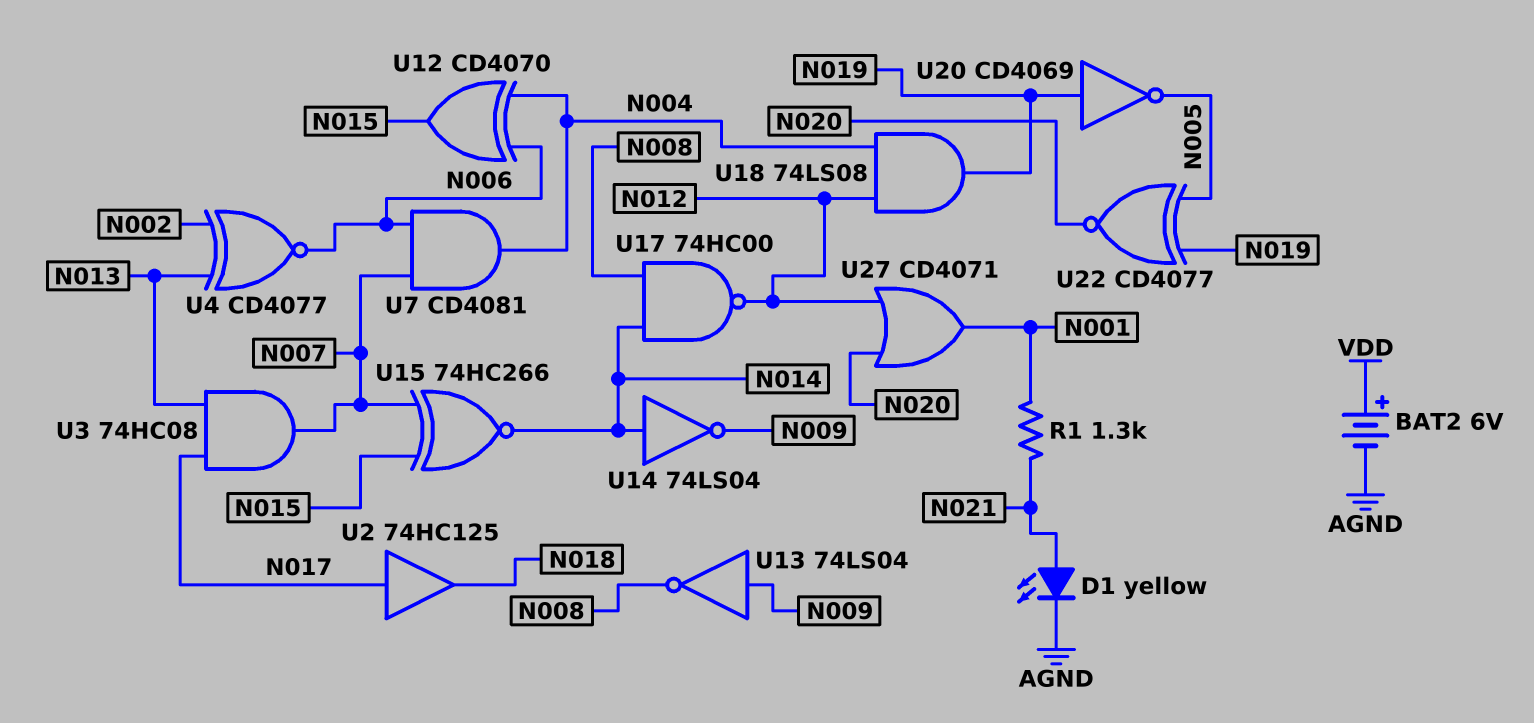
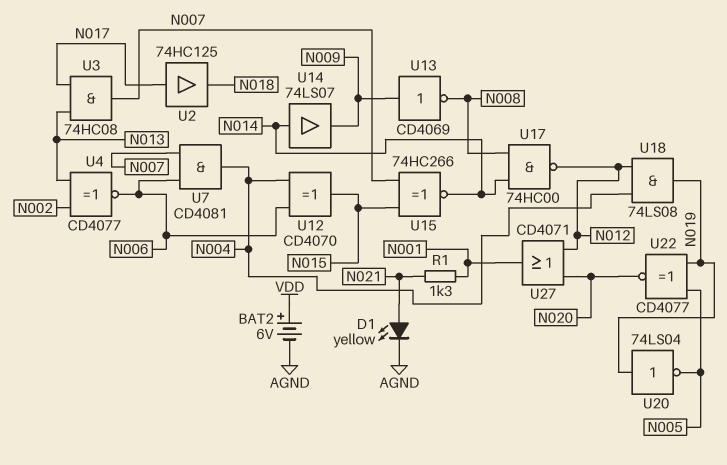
U13: NOT 74LS04 (in N009, out N008) -> NOT CD4069 (in N009, out N008)
U14: NOT 74LS04 (in N014, out N009) -> buffer 74LS07 (in N014, out N009)
U20: NOT CD4069 (in N019, out N005) -> NOT 74LS04 (in N019, out N005)

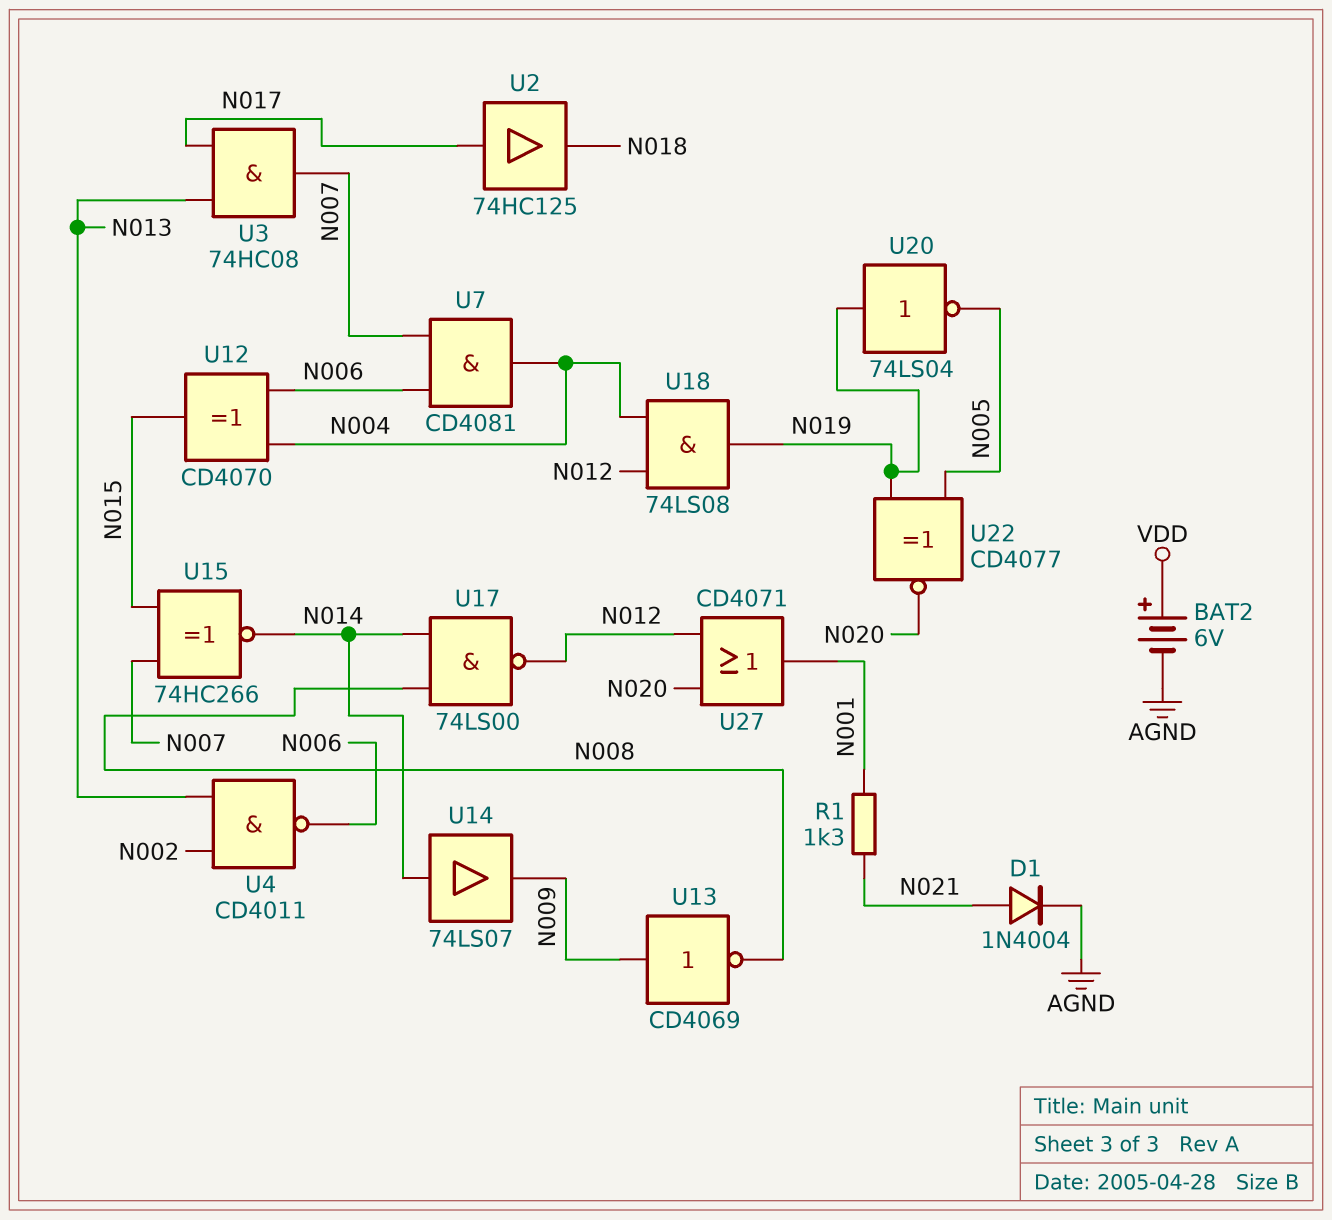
D1: LED yellow (A N021, K AGND) -> diode 1N4004 (A N021, K AGND)
U4: XNOR CD4077 (in N002, in N013, out N006) -> NAND CD4011 (in N002, in N013, out N006)
U17: NAND 74HC00 (in N008, in N014, out N012) -> NAND 74LS00 (in N008, in N014, out N012)

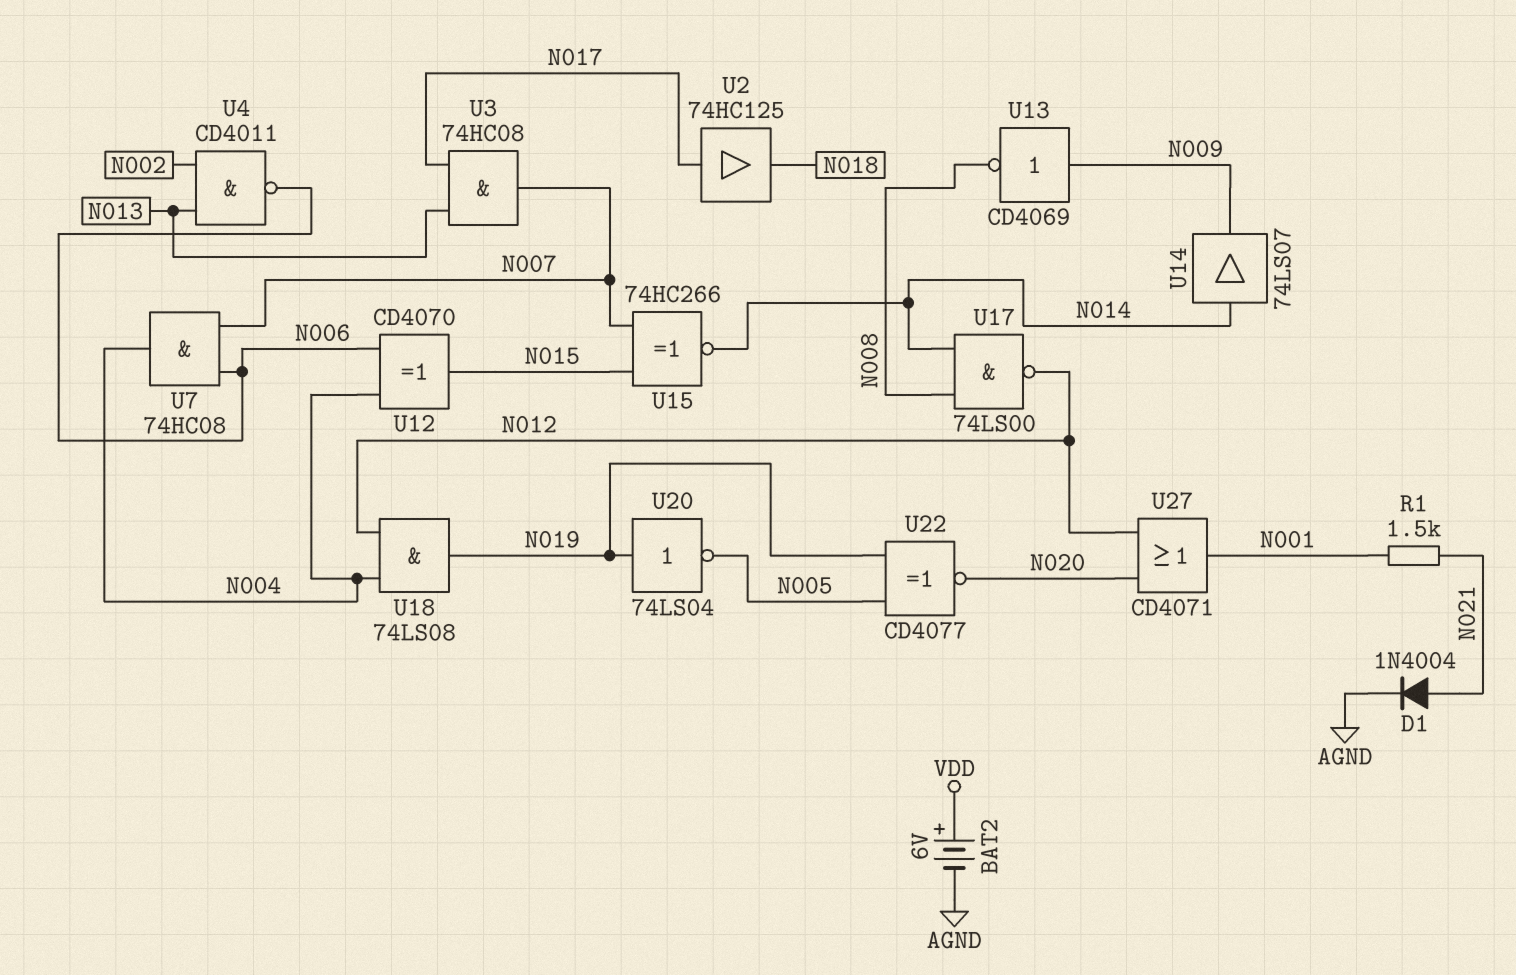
R1: 1.3k (N001, N021) -> 1.5k (N001, N021)
U7: AND CD4081 (in N006, in N007, out N004) -> AND 74HC08 (in N006, in N007, out N004)

